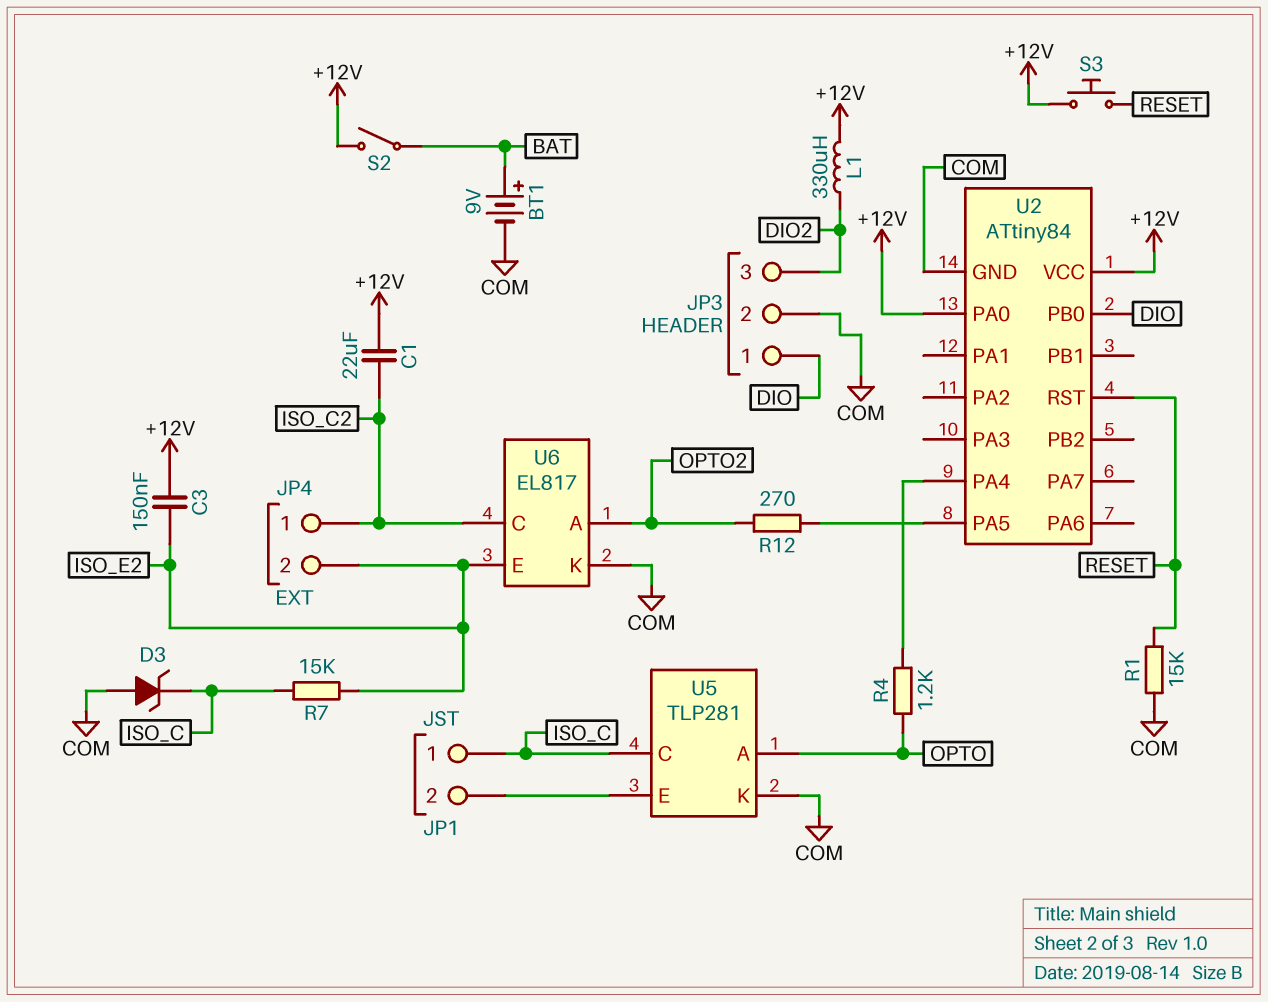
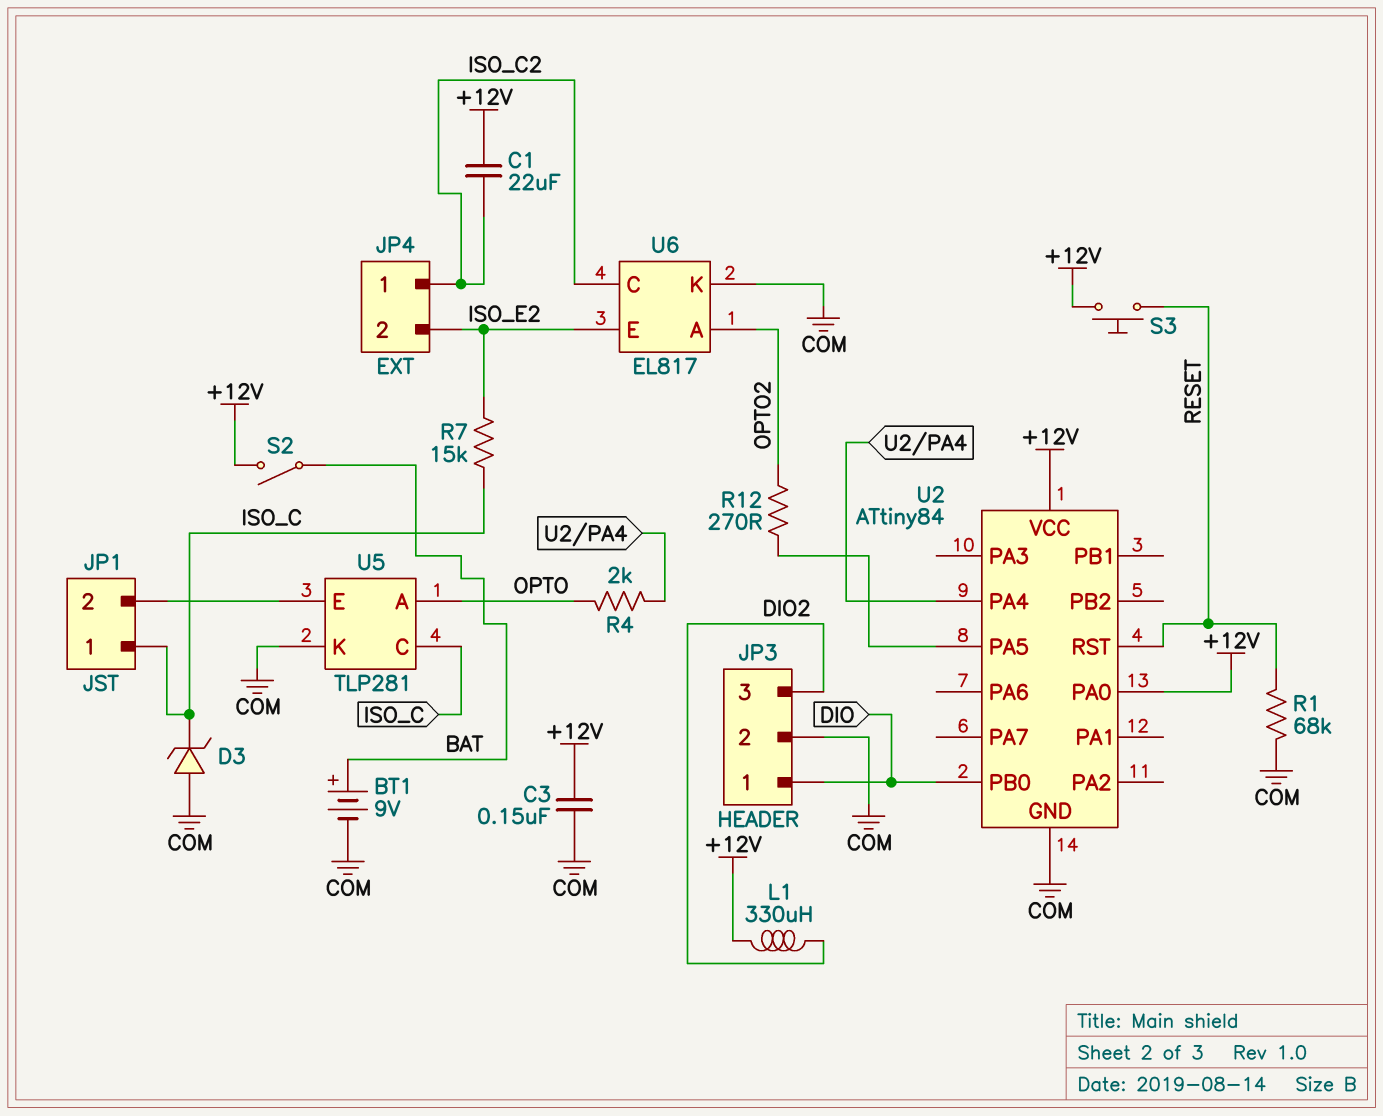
C3: 150nF (+12V, ISO_E2) -> 150nF (+12V, COM)
R1: 15k (COM, RESET) -> 68k (COM, RESET)
R4: 1.2k (OPTO, U2/PA4) -> 2k (OPTO, U2/PA4)

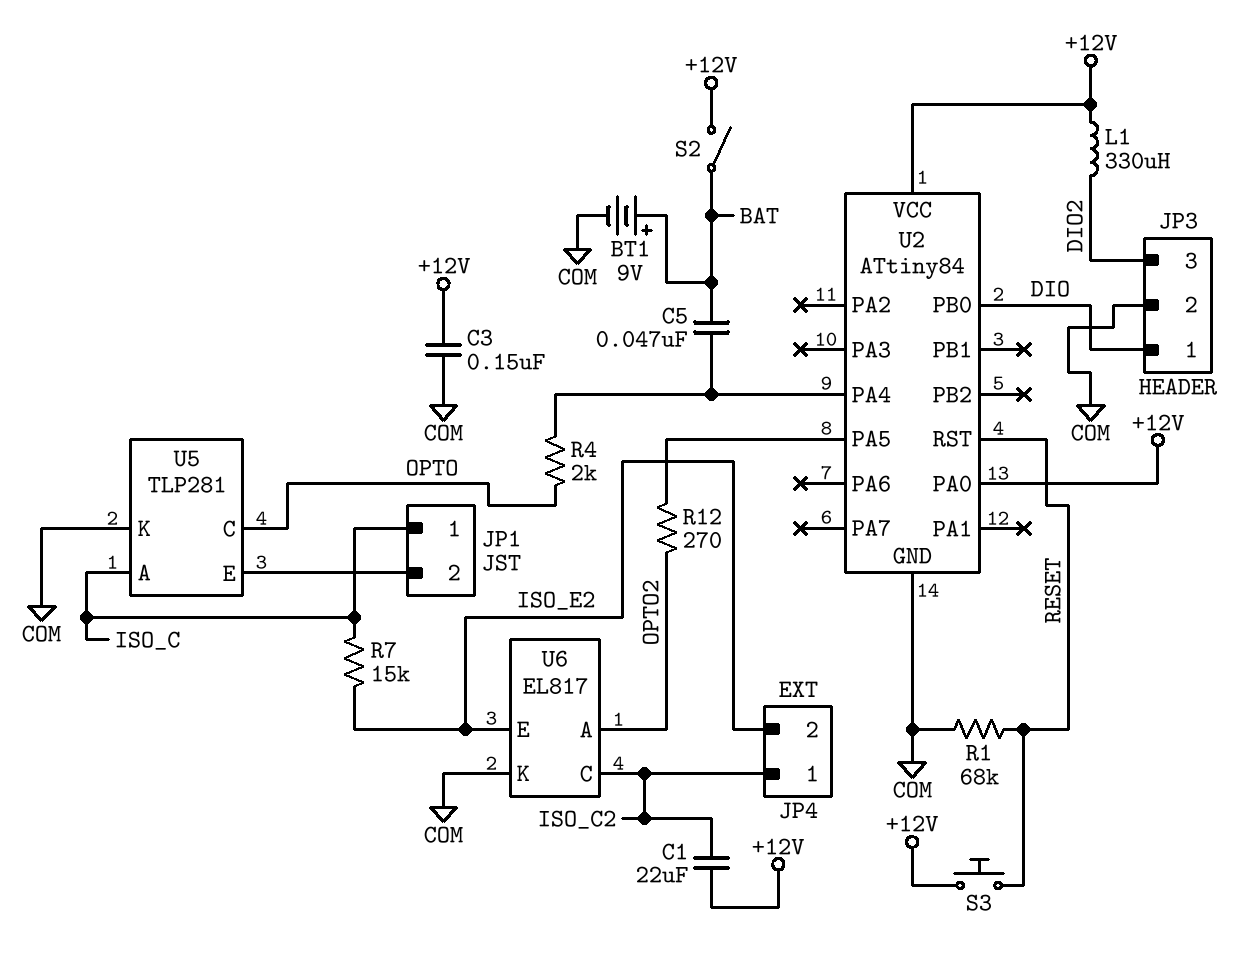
C5: none -> 47nF (BAT, U2/PA4)
D3: zener (A COM, K ISO_C) -> none
U5 pin A: OPTO -> ISO_C
U5 pin C: ISO_C -> OPTO

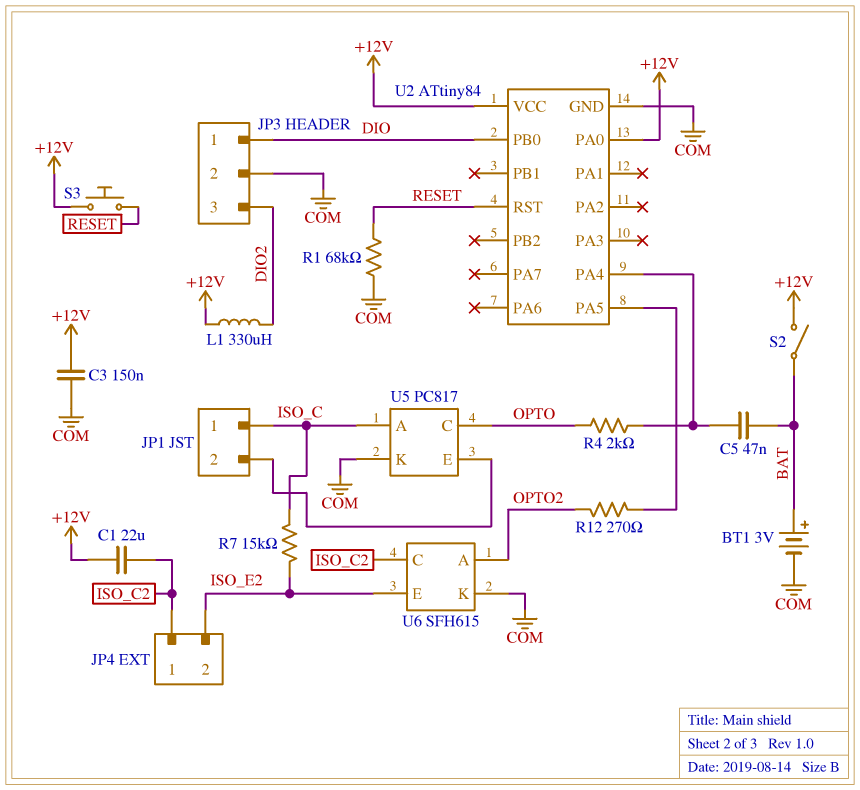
BT1: 9V (plus BAT, minus COM) -> 3V (plus BAT, minus COM)
U5: TLP281 -> PC817
U6: EL817 -> SFH615

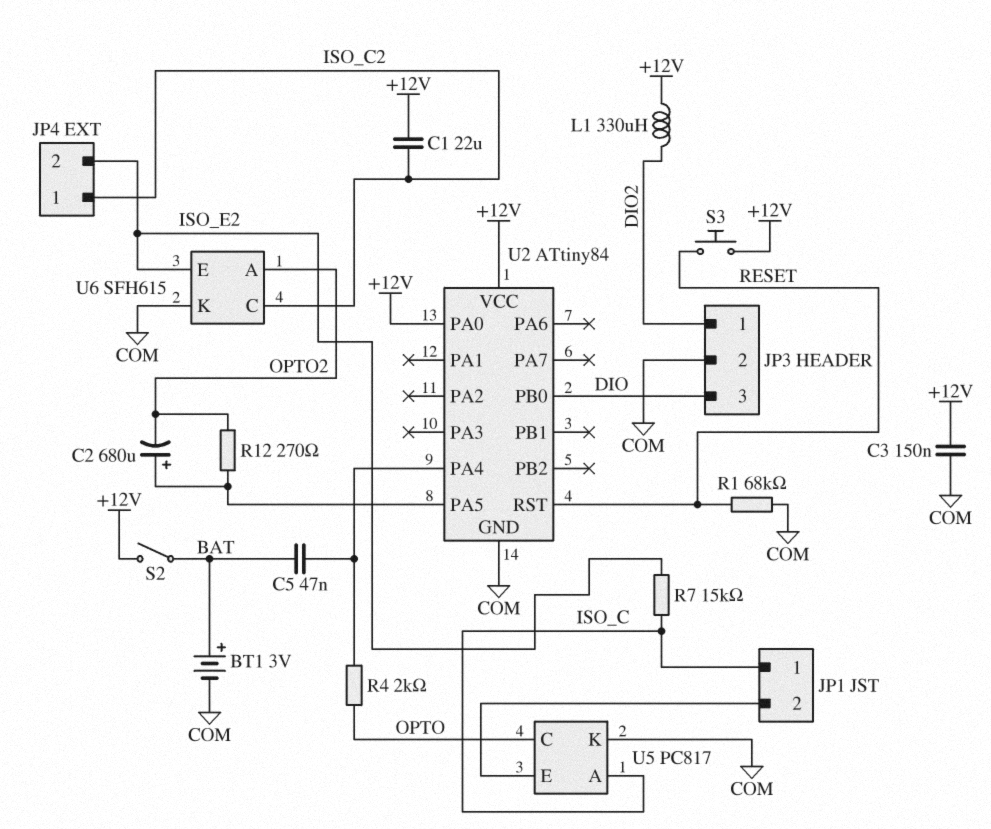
C2: none -> 680uF (plus U2/PA5, minus OPTO2)
JP3 pin 1: DIO -> DIO2
JP3 pin 3: DIO2 -> DIO

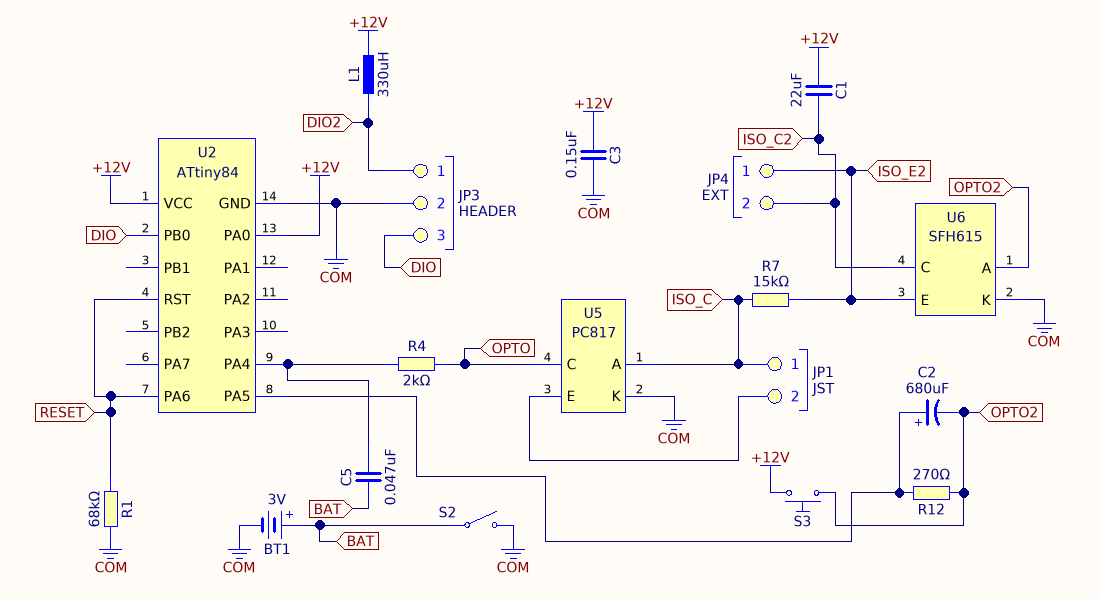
JP4 pin 1: ISO_C2 -> ISO_E2
JP4 pin 2: ISO_E2 -> ISO_C2
S2: switch (+12V, BAT) -> switch (BAT, COM)
S3: button (+12V, RESET) -> button (+12V, OPTO2)
U2 pin PA6: none -> RESET

